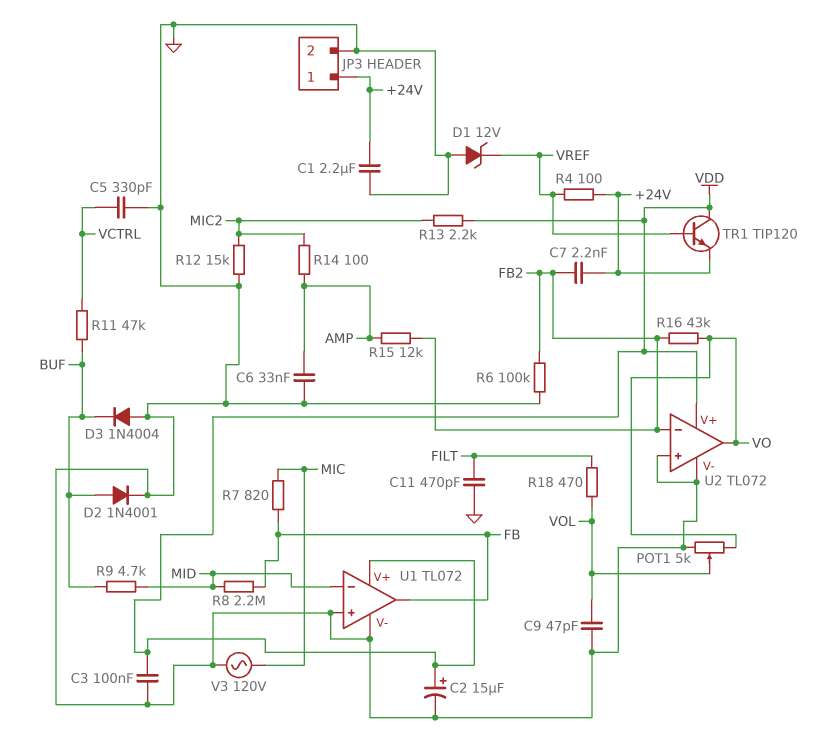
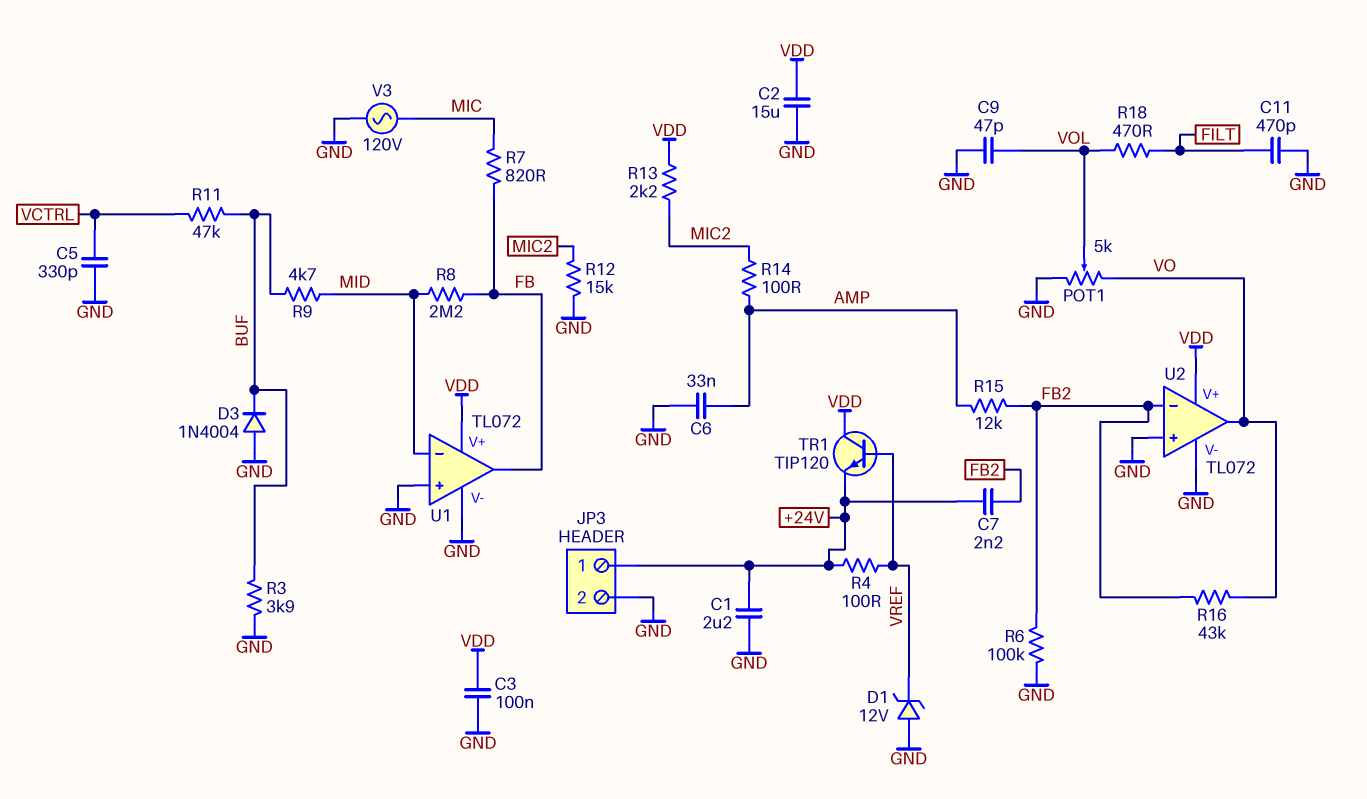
C2: 15uF (plus VDD, minus GND) -> 15uF (GND, VDD)
D2: diode 1N4001 (A BUF, K GND) -> none
R3: none -> 3.9k (BUF, GND)

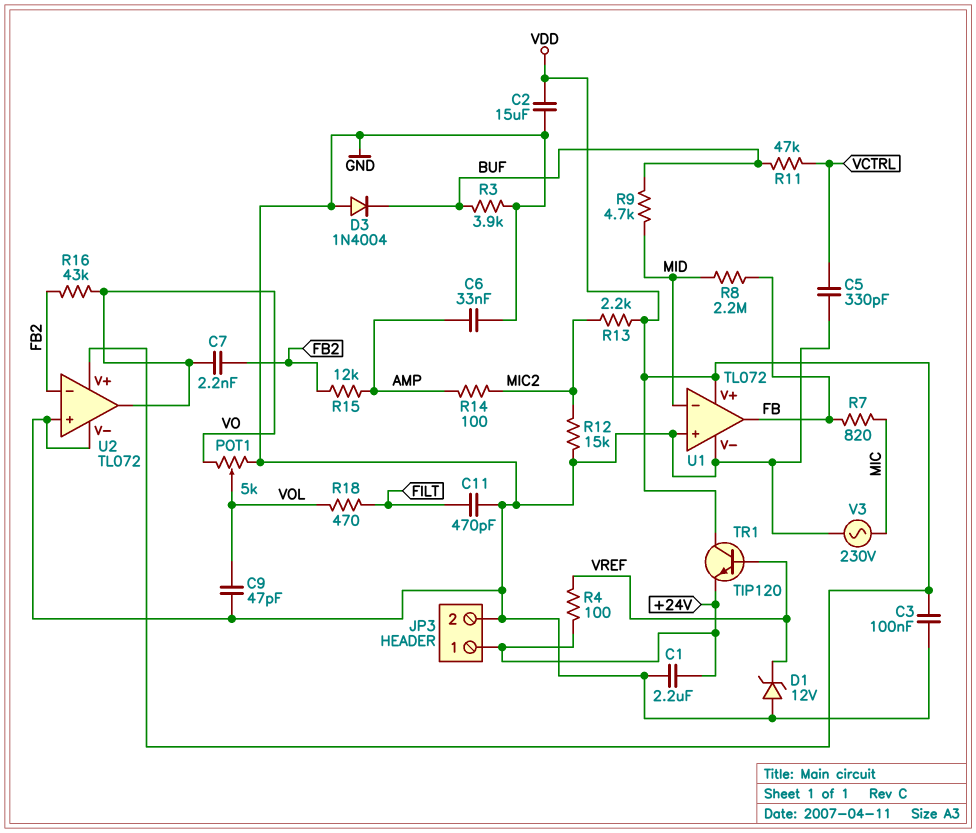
C7: 2.2nF (+24V, FB2) -> 2.2nF (FB2, VO)
R6: 100k (FB2, GND) -> none
V3: AC 120V (GND, MIC) -> AC 230V (GND, MIC)

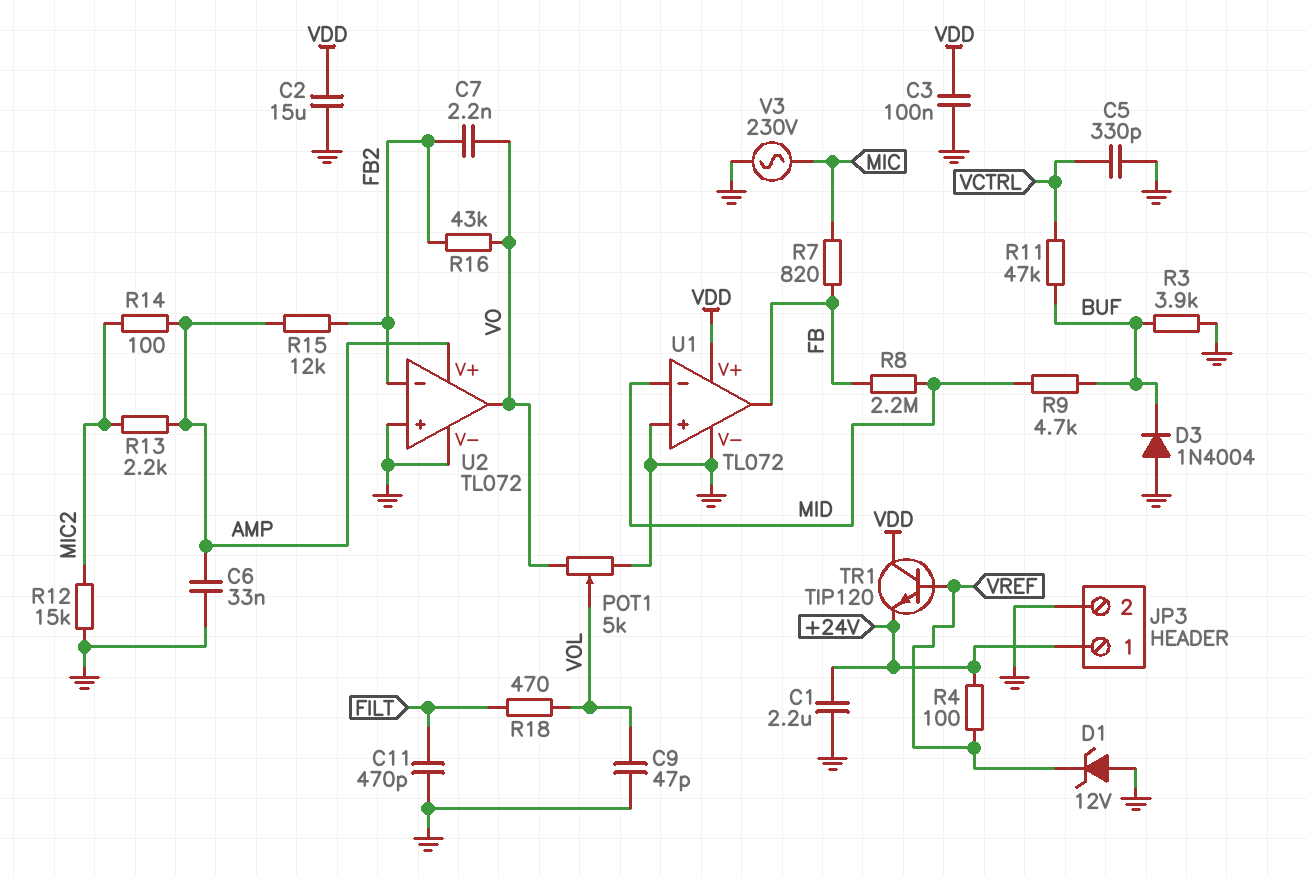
R13: 2.2k (MIC2, VDD) -> 2.2k (AMP, MIC2)
U2 pin V+: VDD -> AMP

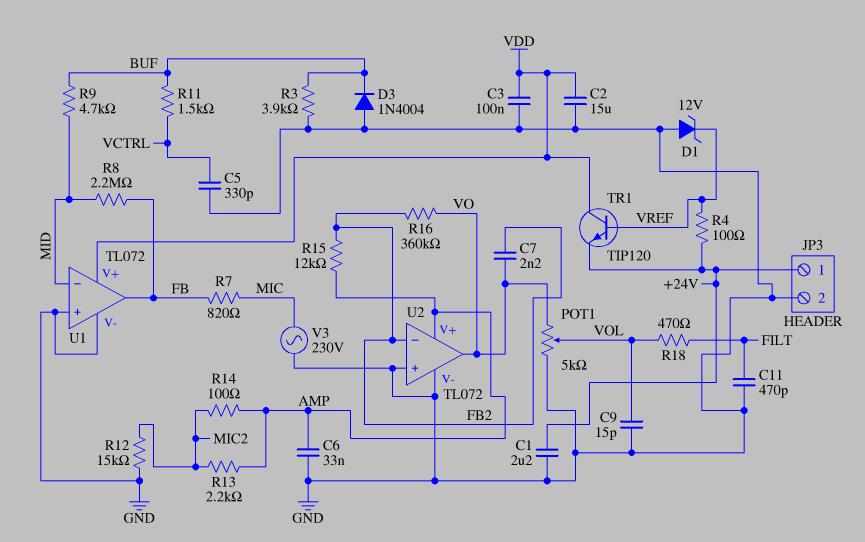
C9: 47pF (GND, VOL) -> 15pF (GND, VOL)
R11: 47k (BUF, VCTRL) -> 1.5k (BUF, VCTRL)
R16: 43k (FB2, VO) -> 360k (FB2, VO)

